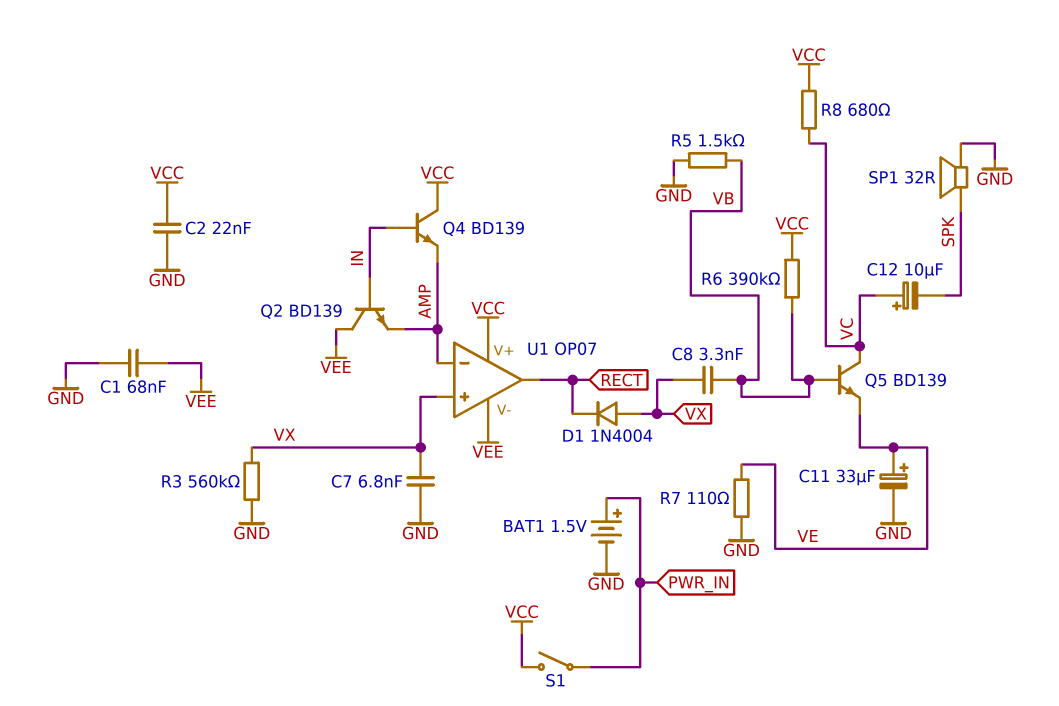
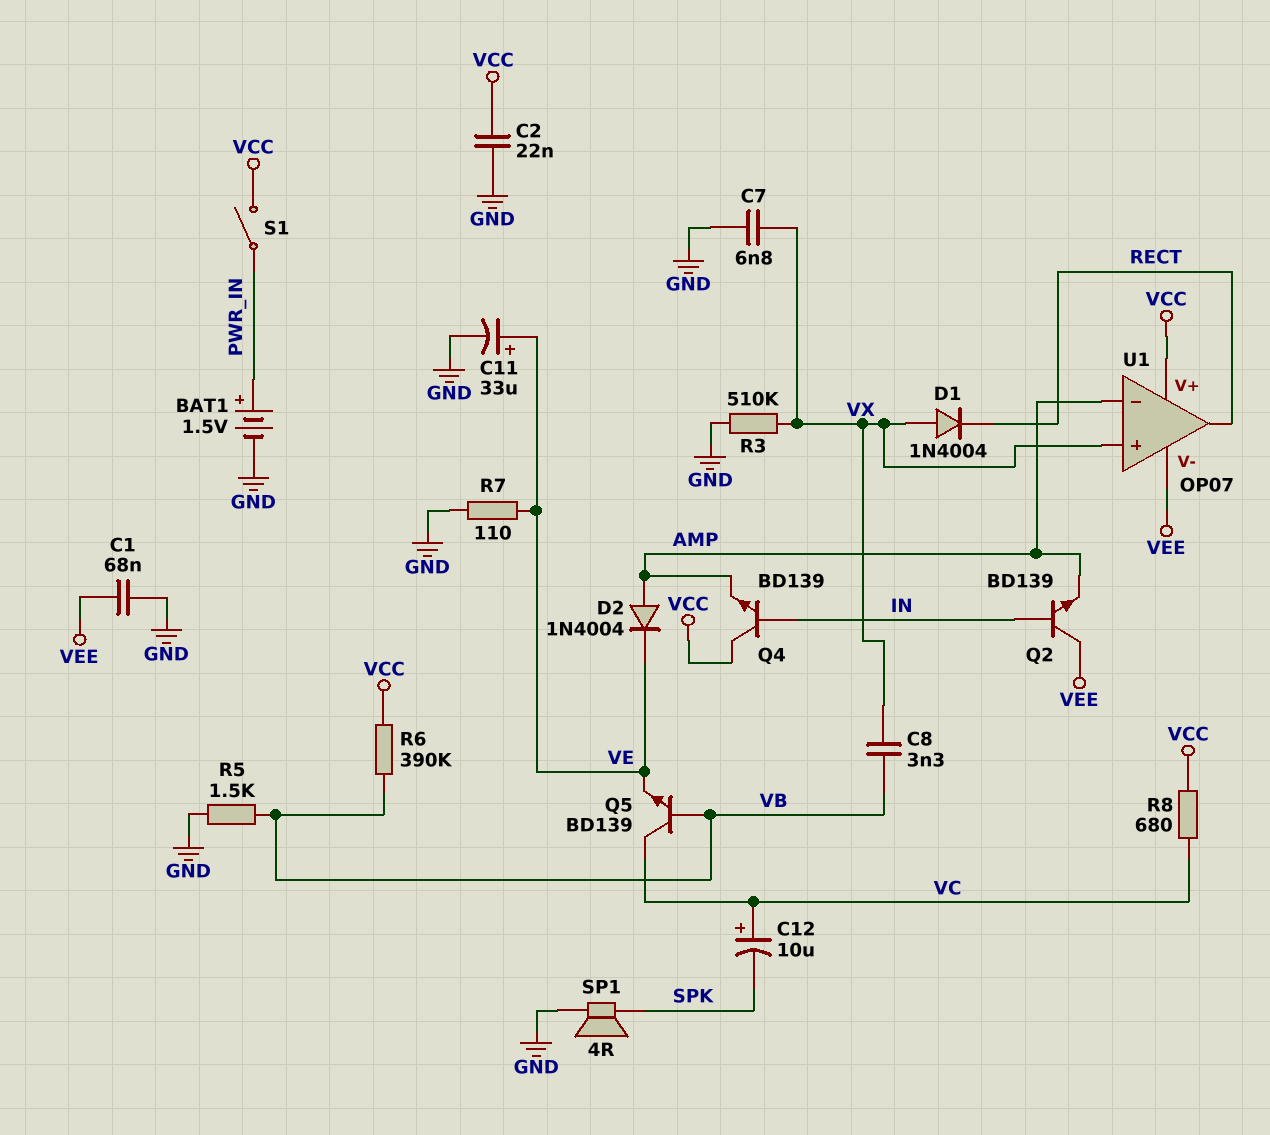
D2: none -> diode 1N4004 (A AMP, K VE)
R3: 560k (GND, VX) -> 510k (GND, VX)
SP1: speaker 32R (GND, SPK) -> speaker 4R (GND, SPK)

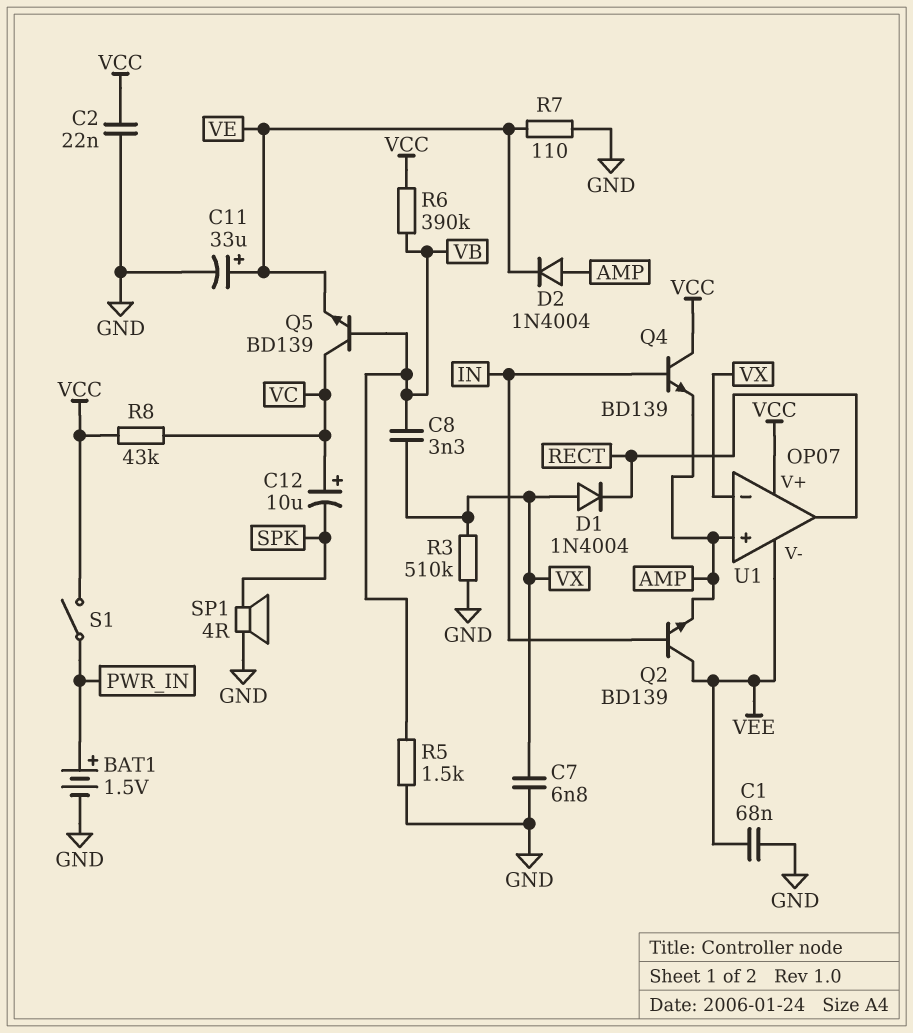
R8: 680 (VC, VCC) -> 43k (VC, VCC)
U1 pin in+: VX -> AMP
U1 pin in-: AMP -> VX

